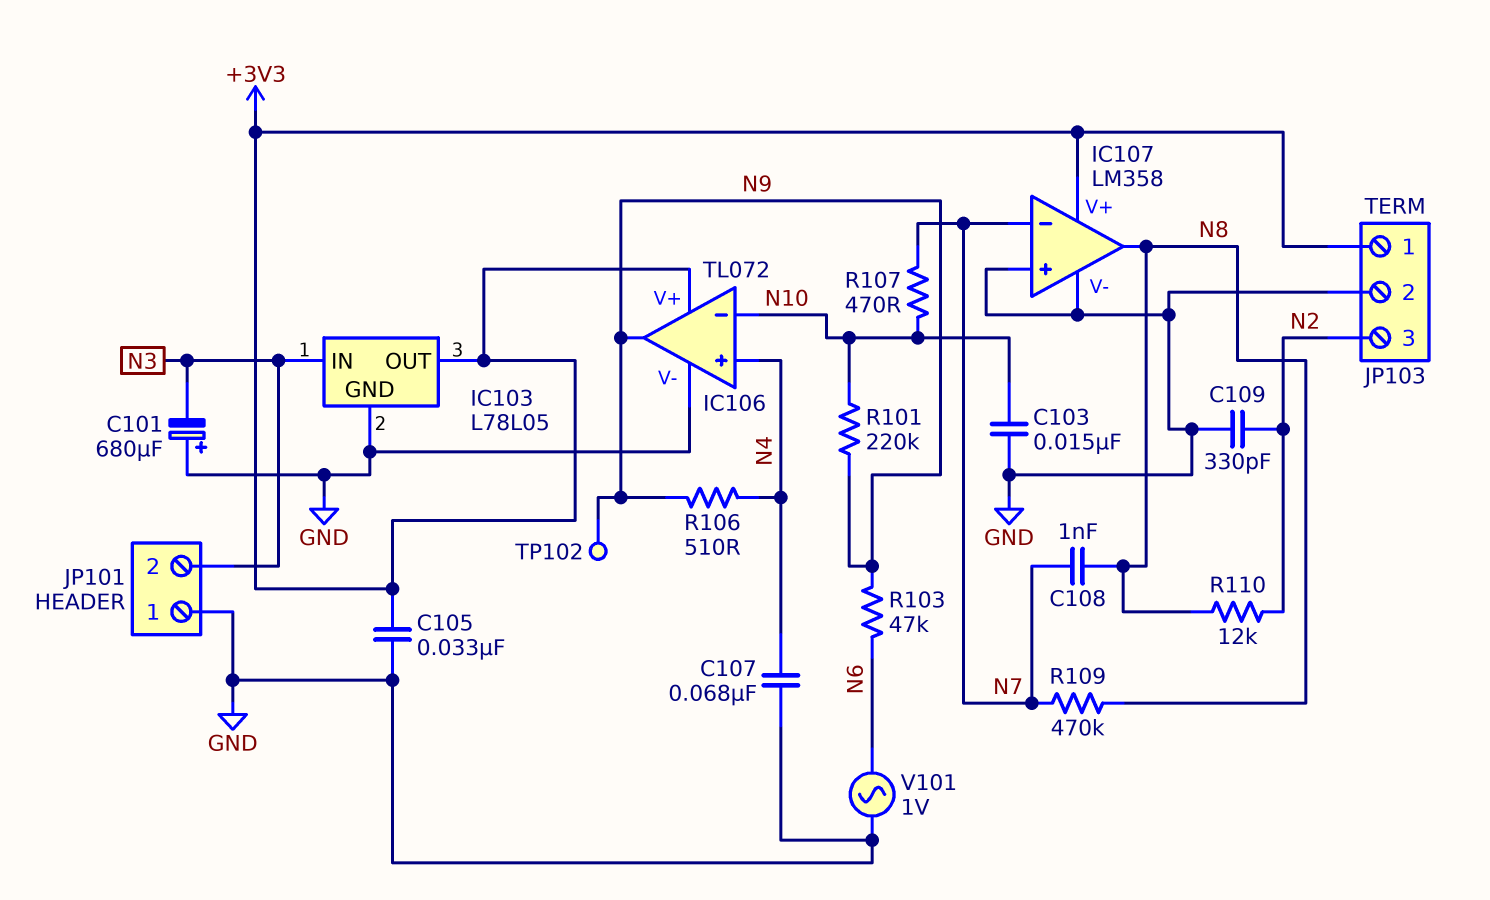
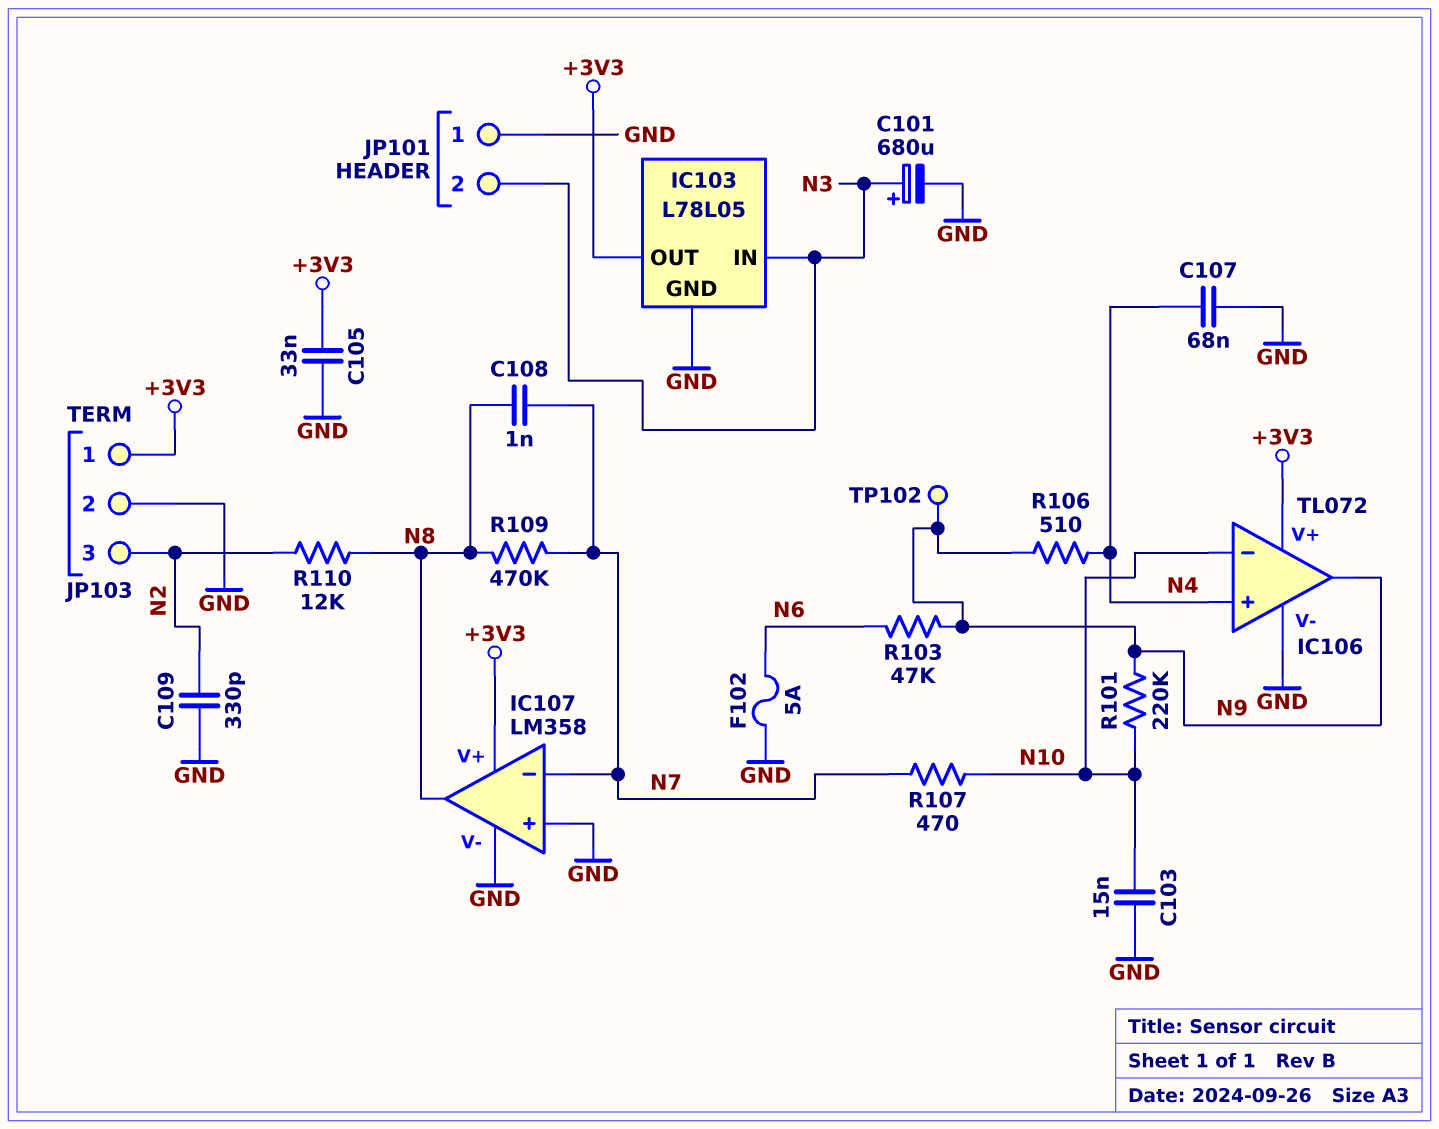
C101: 680uF (plus GND, minus N3) -> 680uF (plus N3, minus GND)
F102: none -> 5A (GND, N6)
V101: AC 1V (GND, N6) -> none

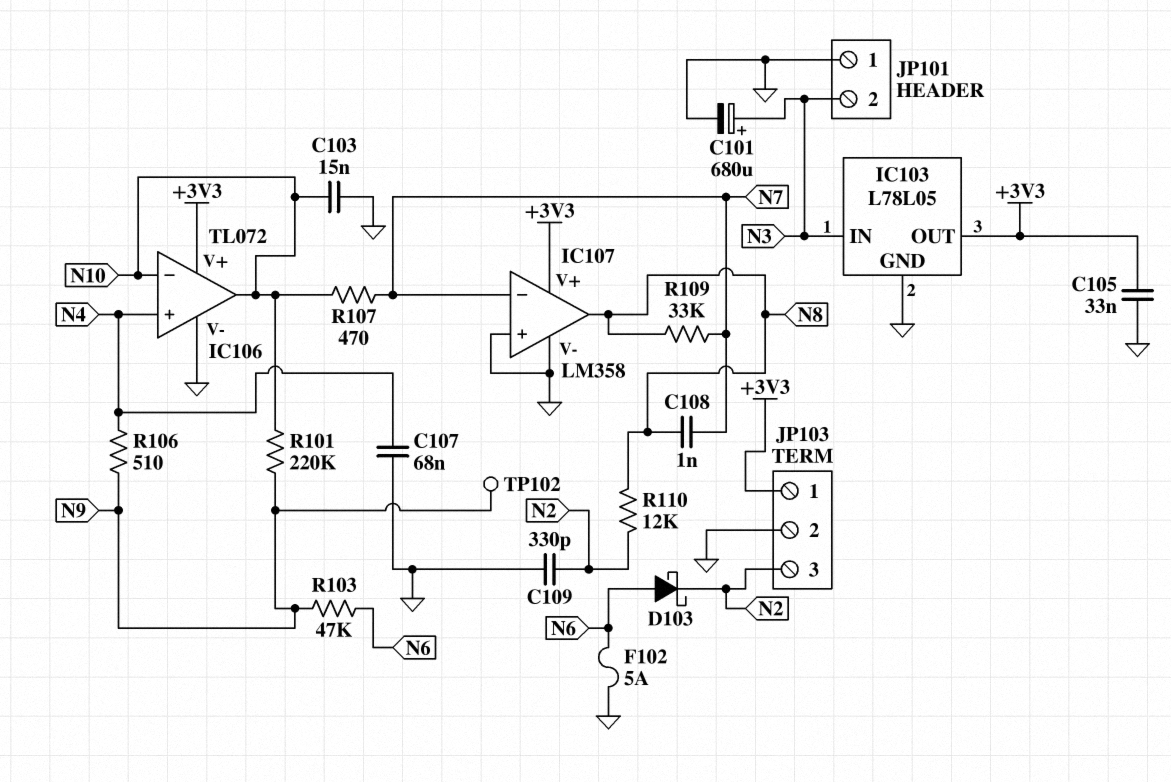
D103: none -> schottky (A N6, K N2)
IC106 pin out: N9 -> N10
R109: 470k (N7, N8) -> 33k (N7, N8)

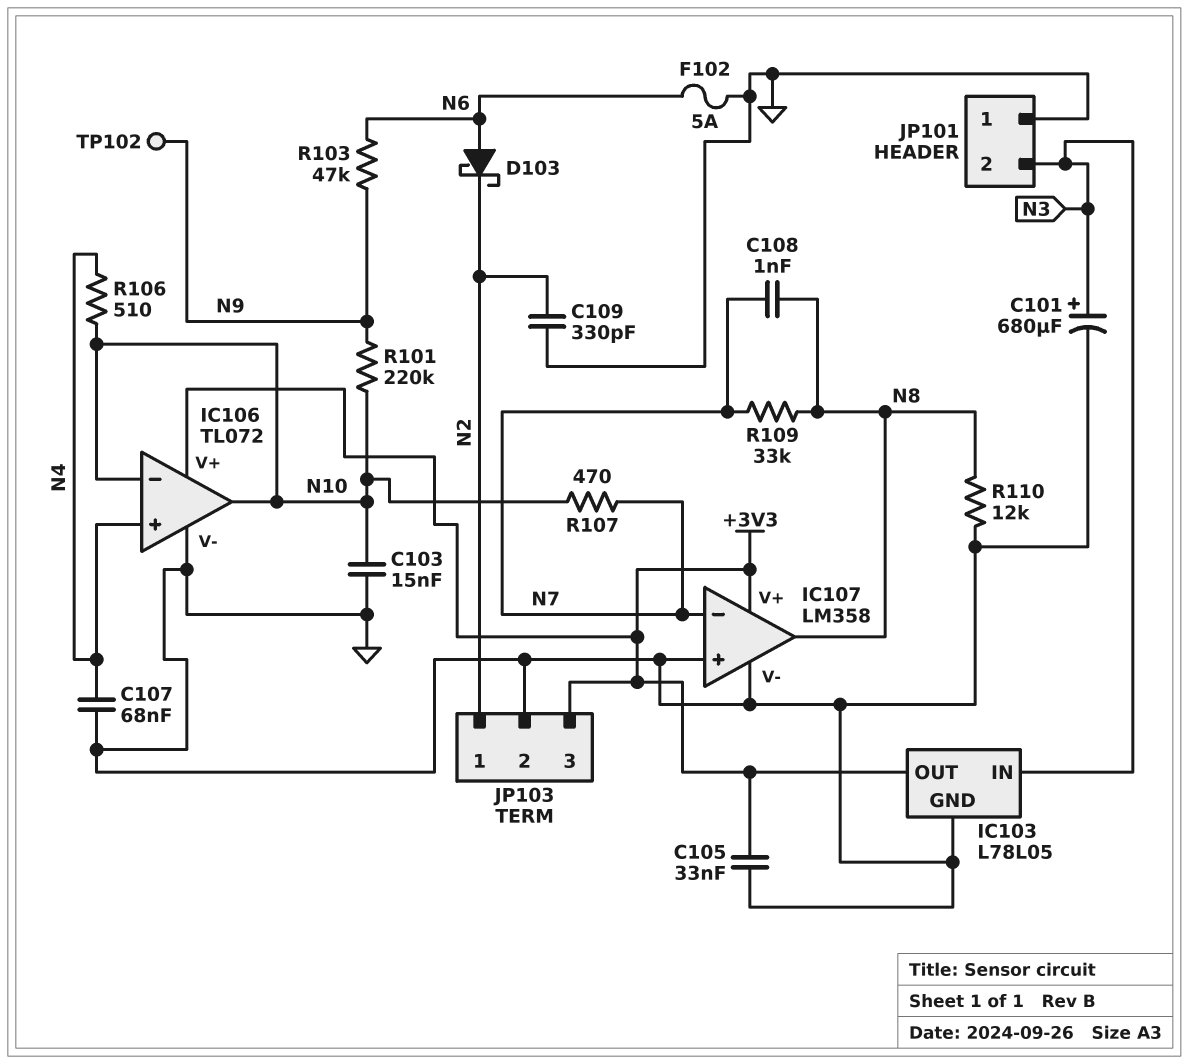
JP103 pin 1: +3V3 -> N2
JP103 pin 3: N2 -> +3V3
R106: 510 (N4, N9) -> 510 (N4, N10)
R110: 12k (N2, N8) -> 12k (GND, N8)

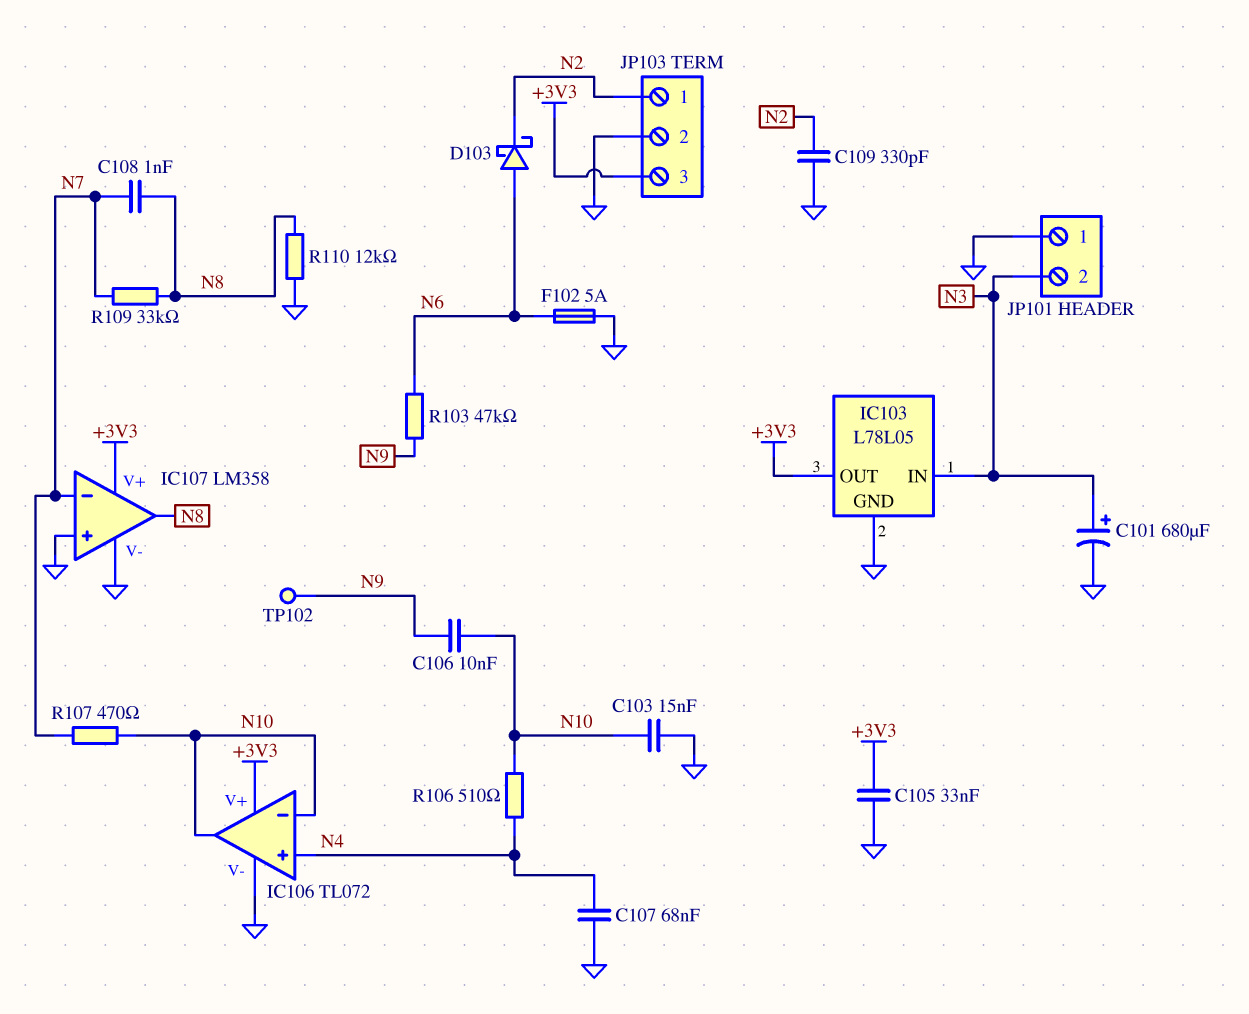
C106: none -> 10nF (N9, N10)
R101: 220k (N9, N10) -> none

